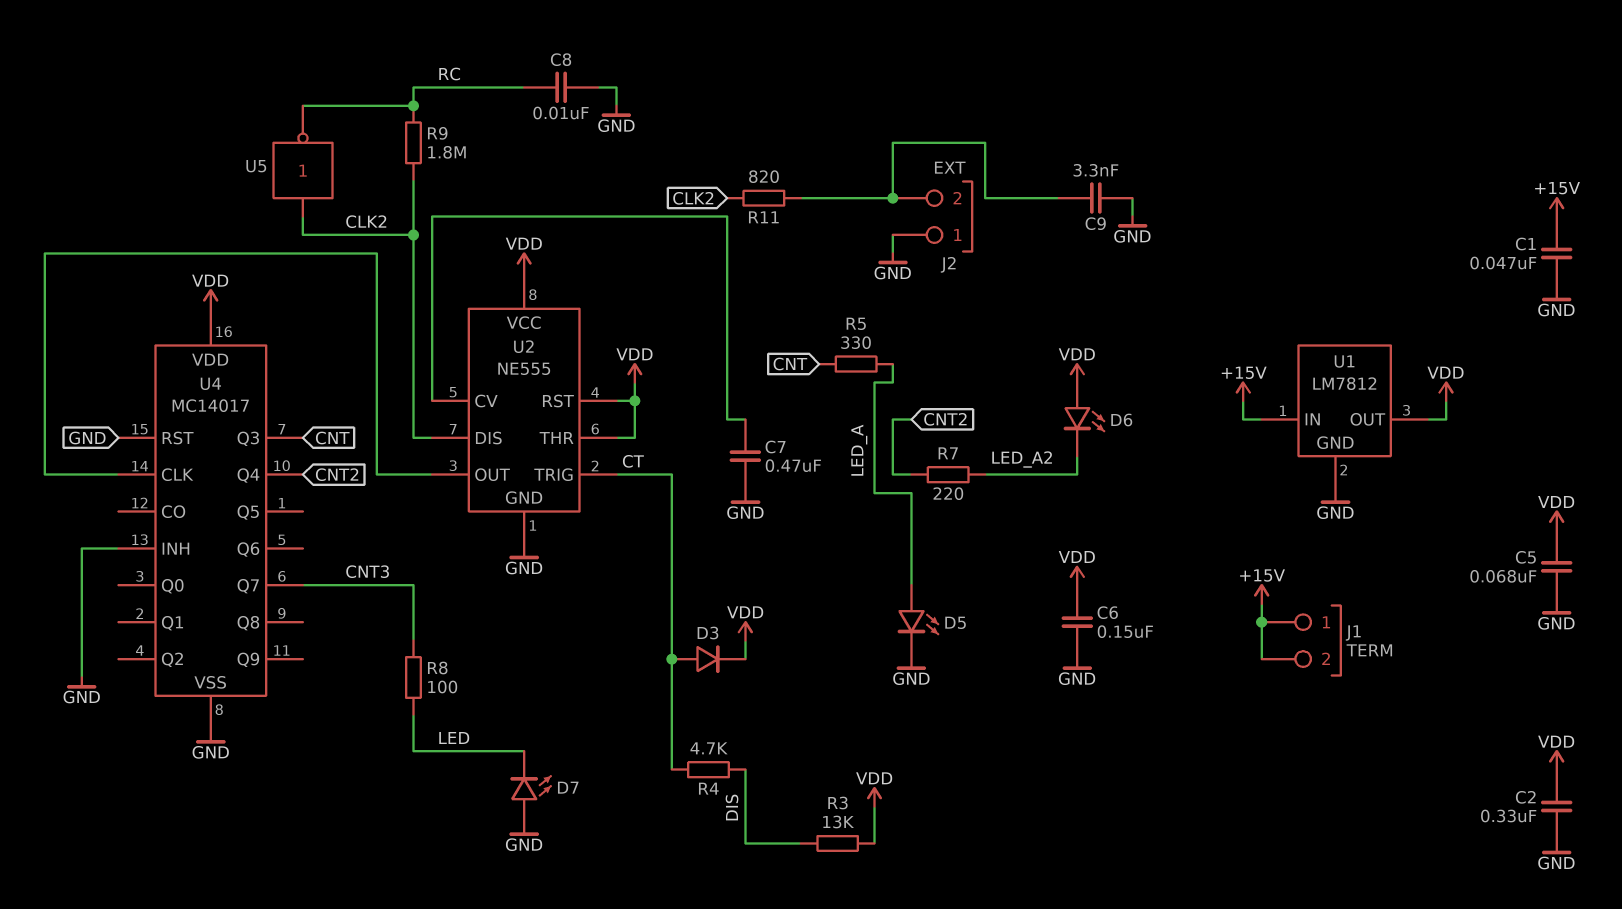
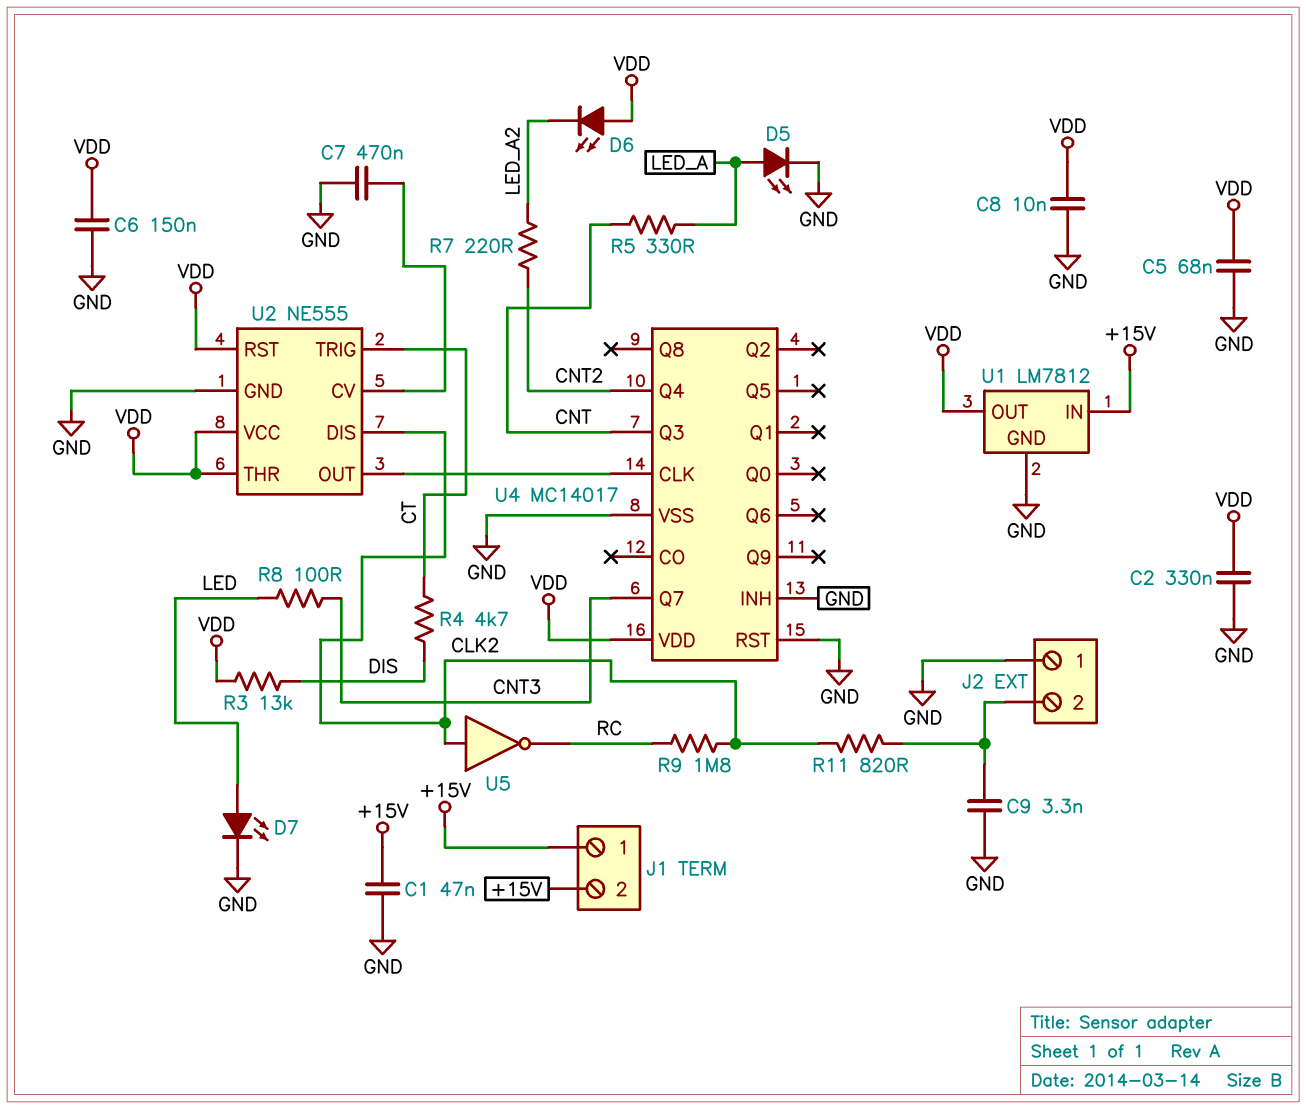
C8: 10nF (GND, RC) -> 10nF (GND, VDD)
D3: diode (A CT, K VDD) -> none
D7: LED (A GND, K LED) -> LED (A LED, K GND)

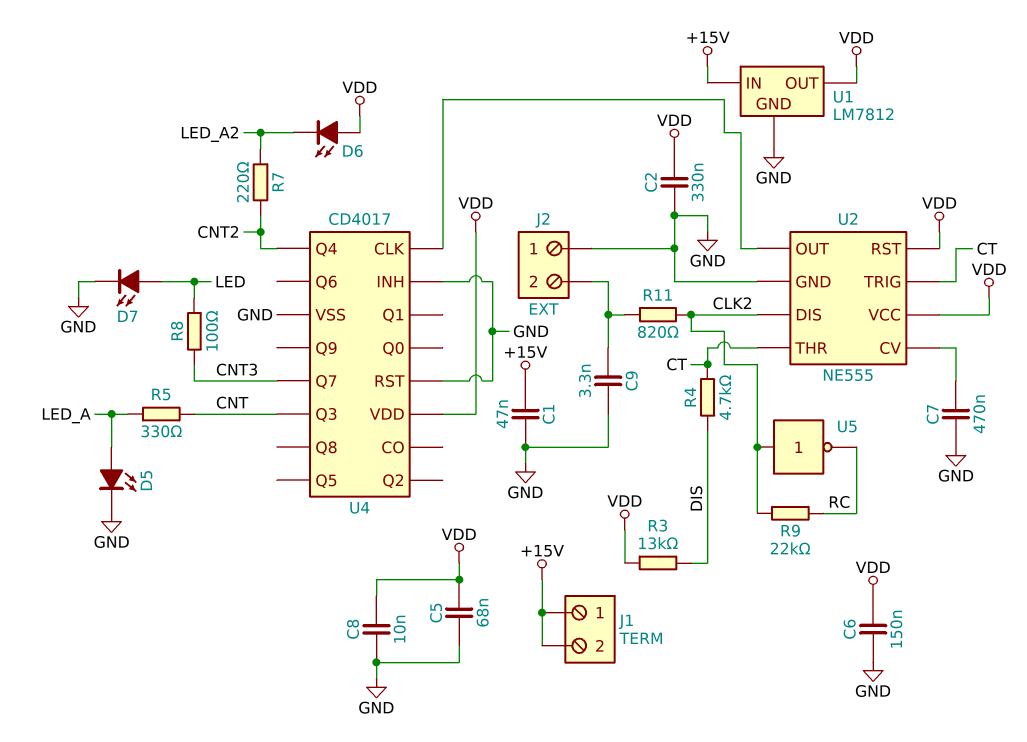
R9: 1.8M (CLK2, RC) -> 22k (CLK2, RC)
U2 pin THR: VDD -> CT
U4: MC14017 -> CD4017

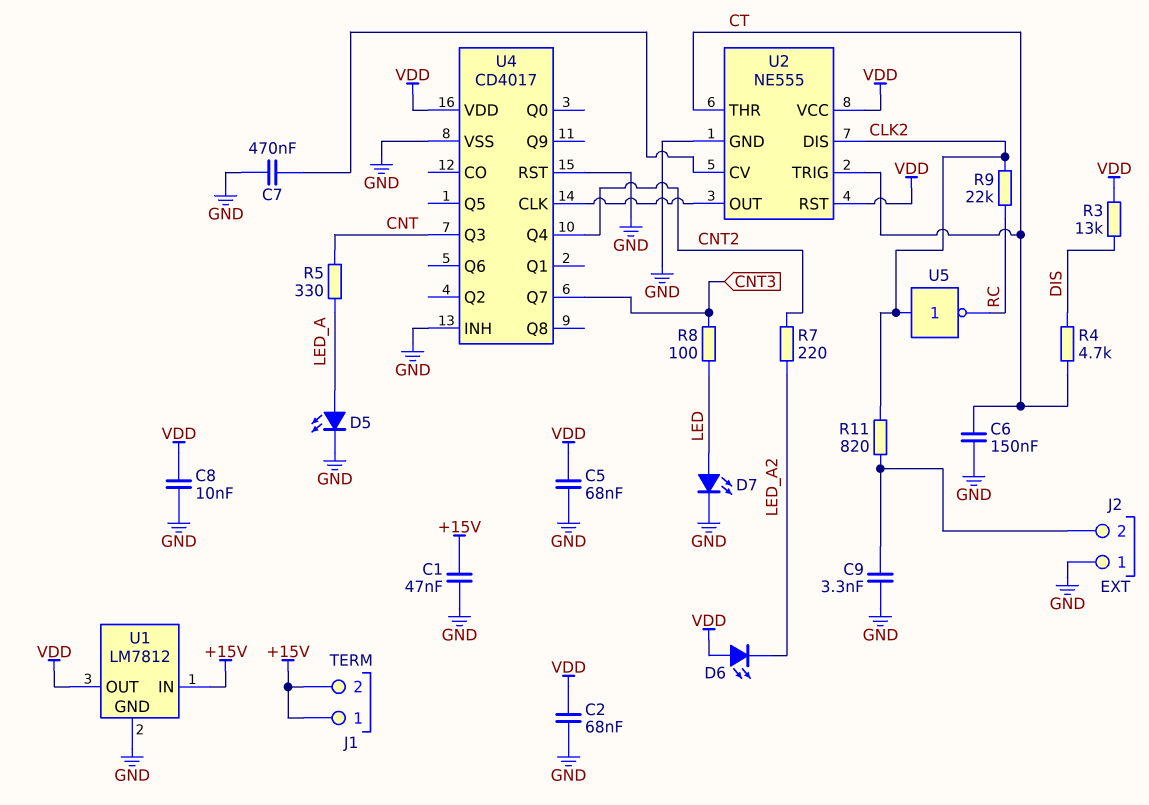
C2: 330nF (GND, VDD) -> 68nF (GND, VDD)
C6: 150nF (GND, VDD) -> 150nF (CT, GND)

